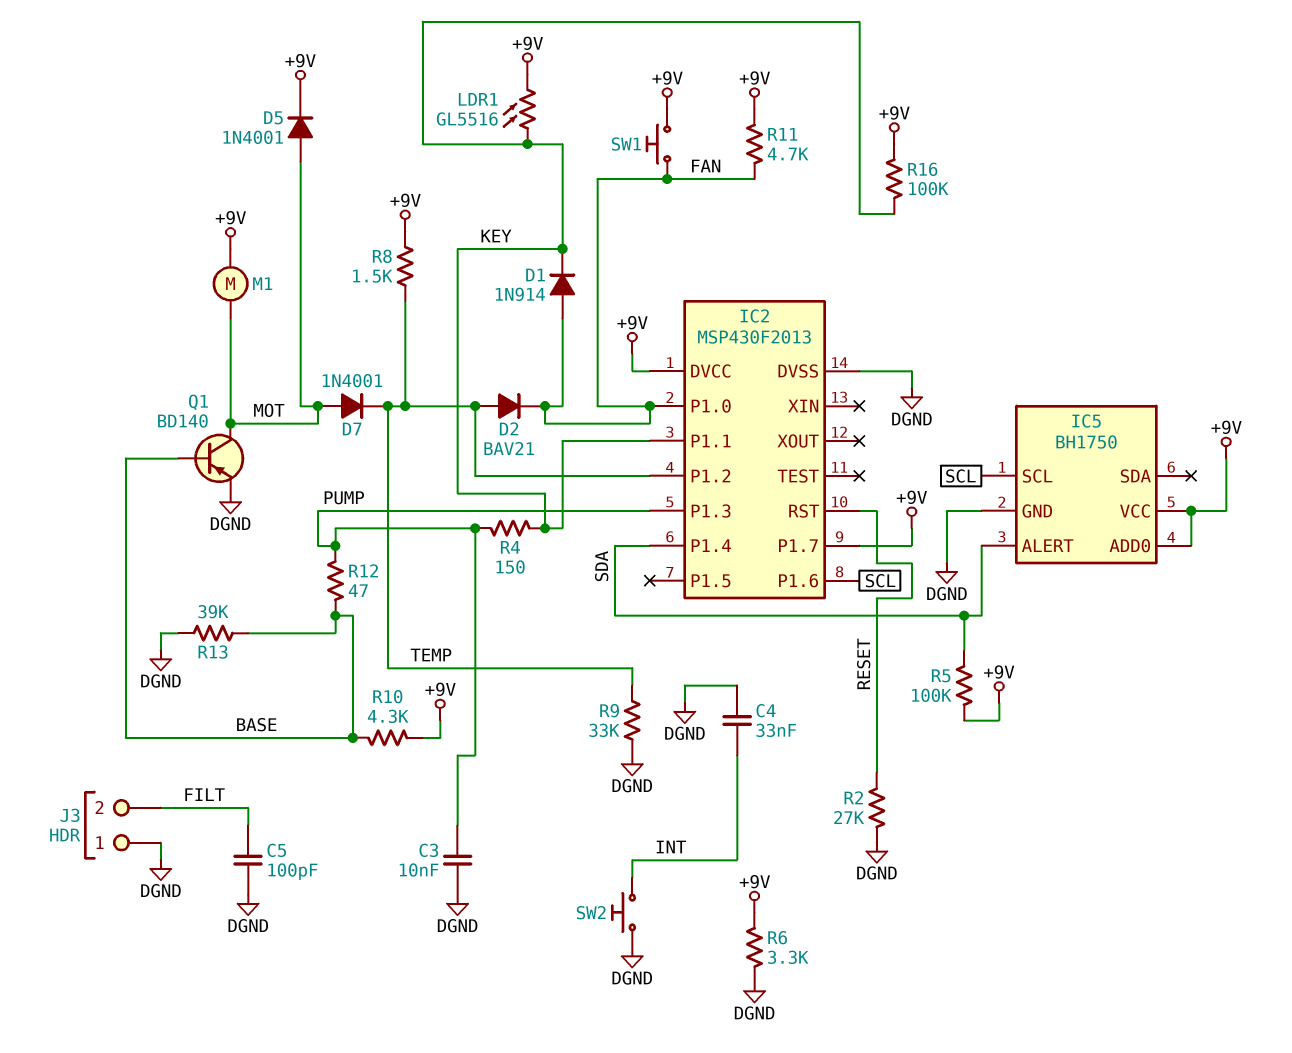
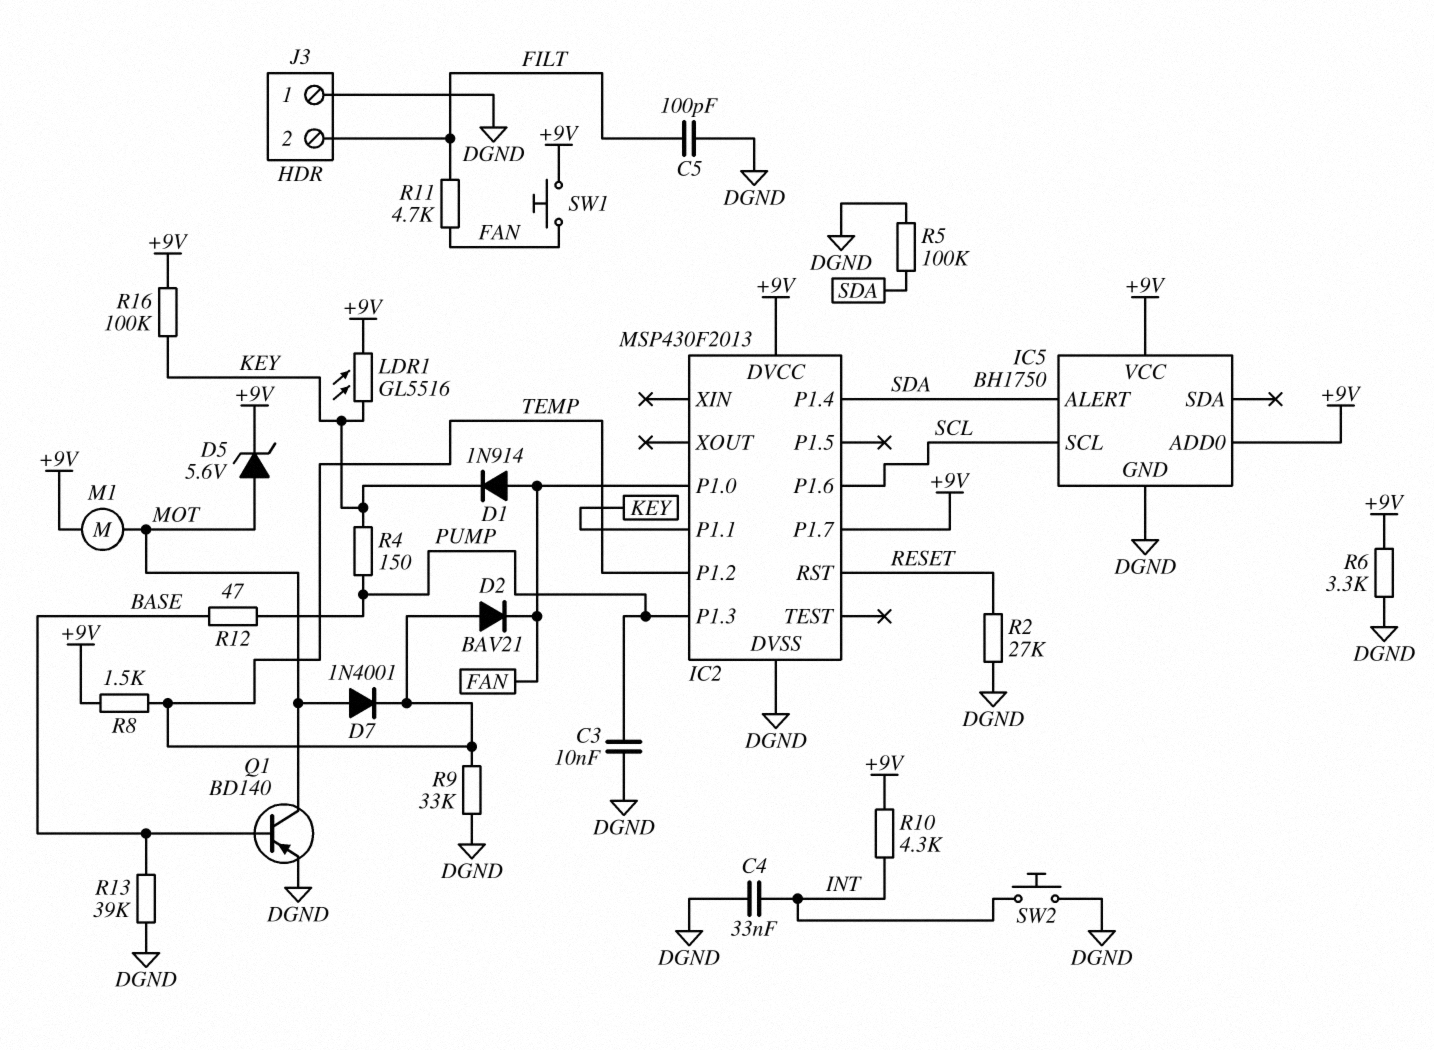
D5: diode 1N4001 (A MOT, K +9V) -> zener 5.6V (A MOT, K +9V)
R5: 100k (+9V, SDA) -> 100k (DGND, SDA)
R10: 4.3k (+9V, BASE) -> 4.3k (+9V, INT)
R11: 4.7k (+9V, FAN) -> 4.7k (FAN, FILT)

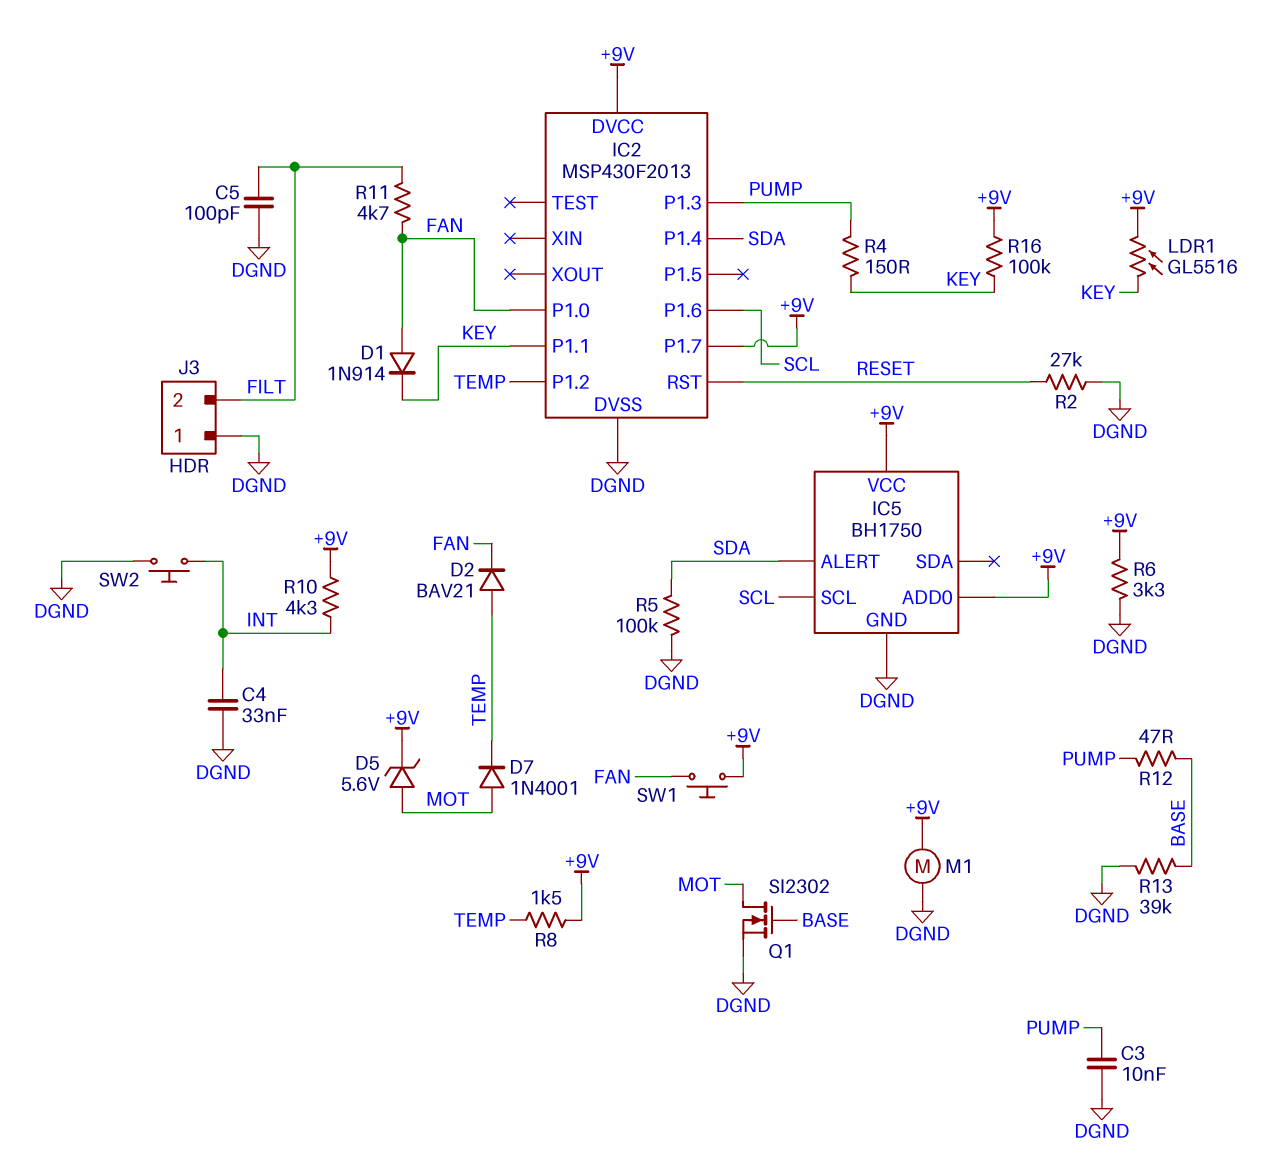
M1: motor (+9V, MOT) -> motor (+9V, DGND)
Q1: PNP BD140 (B BASE, C MOT, E DGND) -> NMOS SI2302 (G BASE, D MOT, S DGND)
R9: 33k (DGND, TEMP) -> none

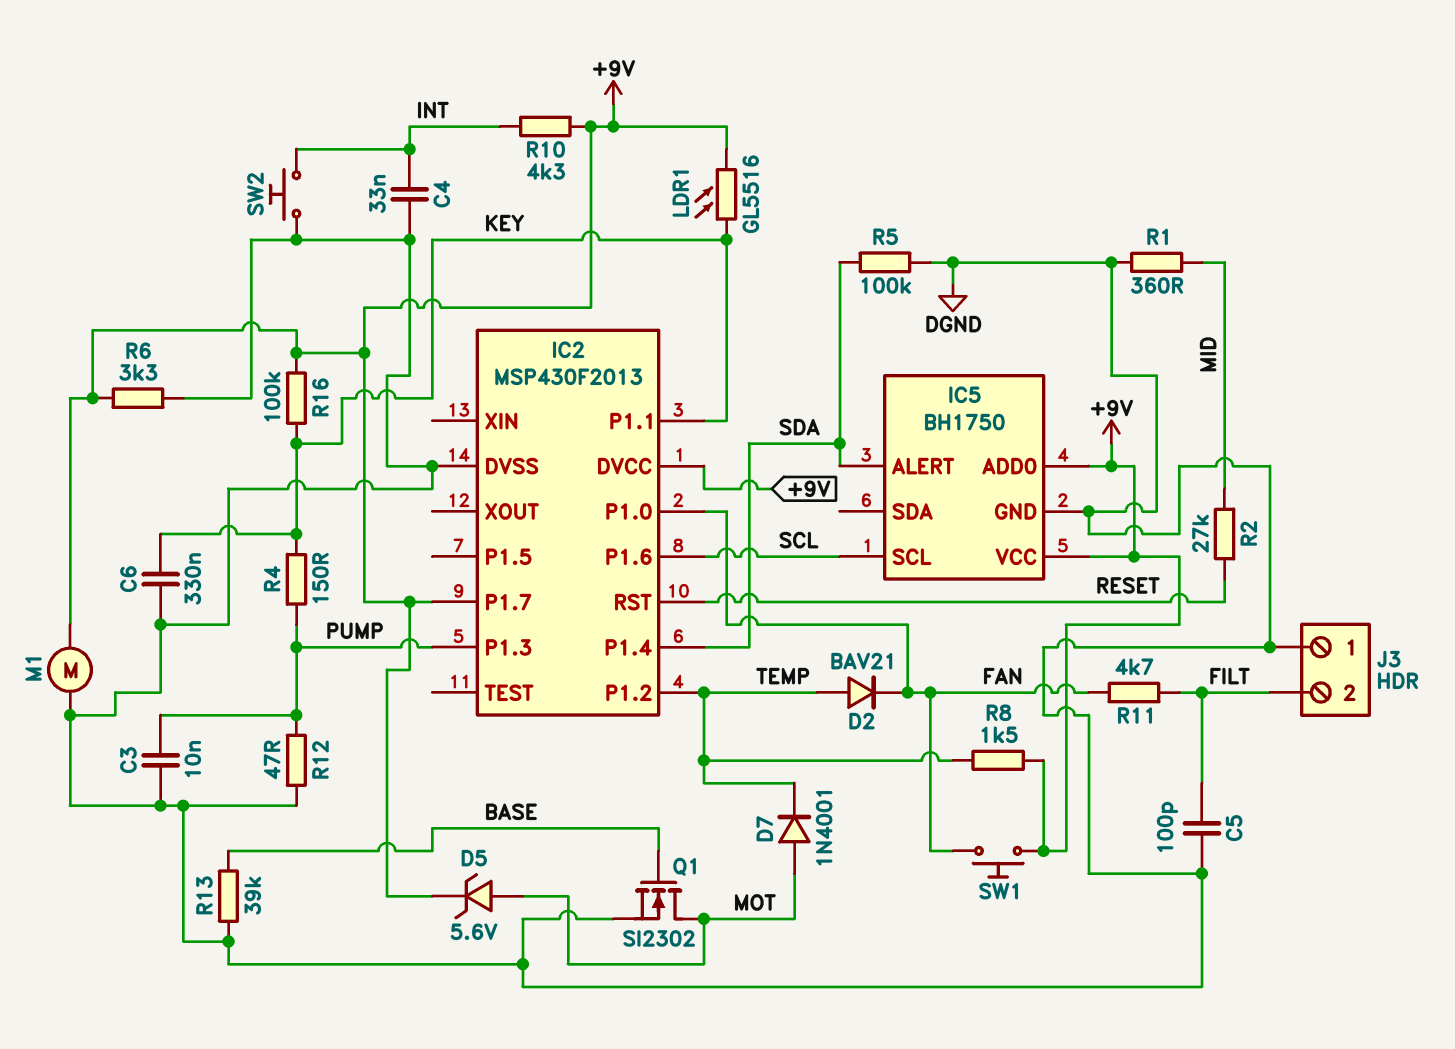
C6: none -> 330nF (DGND, KEY)
D1: diode 1N914 (A FAN, K KEY) -> none
R1: none -> 360 (DGND, MID)
R2: 27k (DGND, RESET) -> 27k (MID, RESET)
R12: 47 (BASE, PUMP) -> 47 (DGND, PUMP)

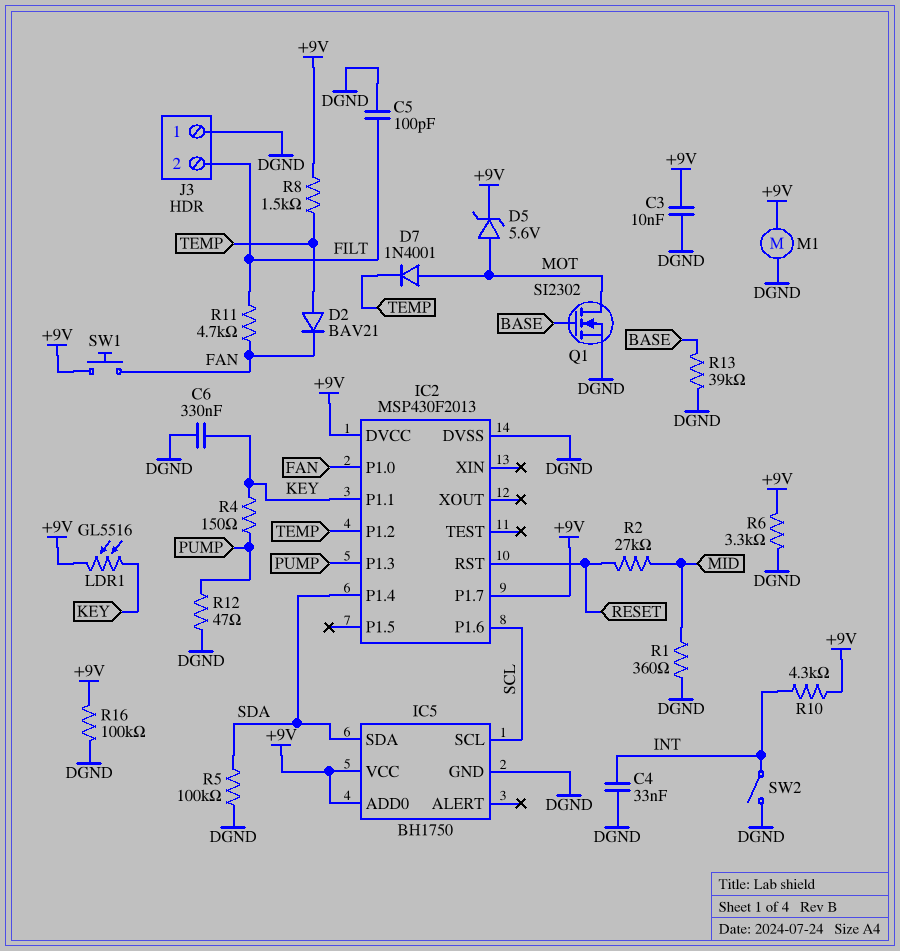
C3: 10nF (DGND, PUMP) -> 10nF (+9V, DGND)
IC5 pin ALERT: SDA -> none
IC5 pin SDA: none -> SDA
R16: 100k (+9V, KEY) -> 100k (+9V, DGND)
SW2: button (DGND, INT) -> switch (DGND, INT)

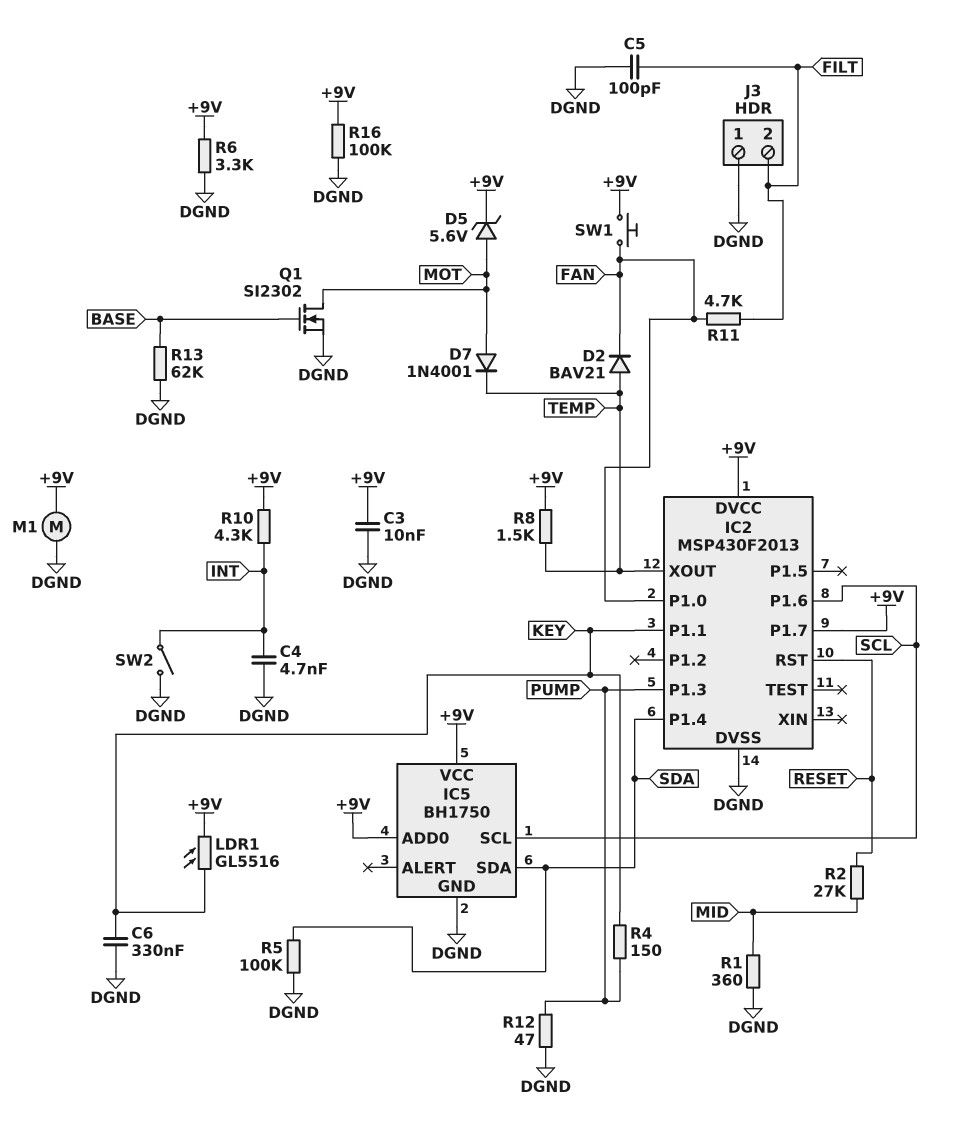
C4: 33nF (DGND, INT) -> 4.7nF (DGND, INT)
IC2 pin P1.2: TEMP -> none
IC2 pin XOUT: none -> TEMP
R13: 39k (BASE, DGND) -> 62k (BASE, DGND)

